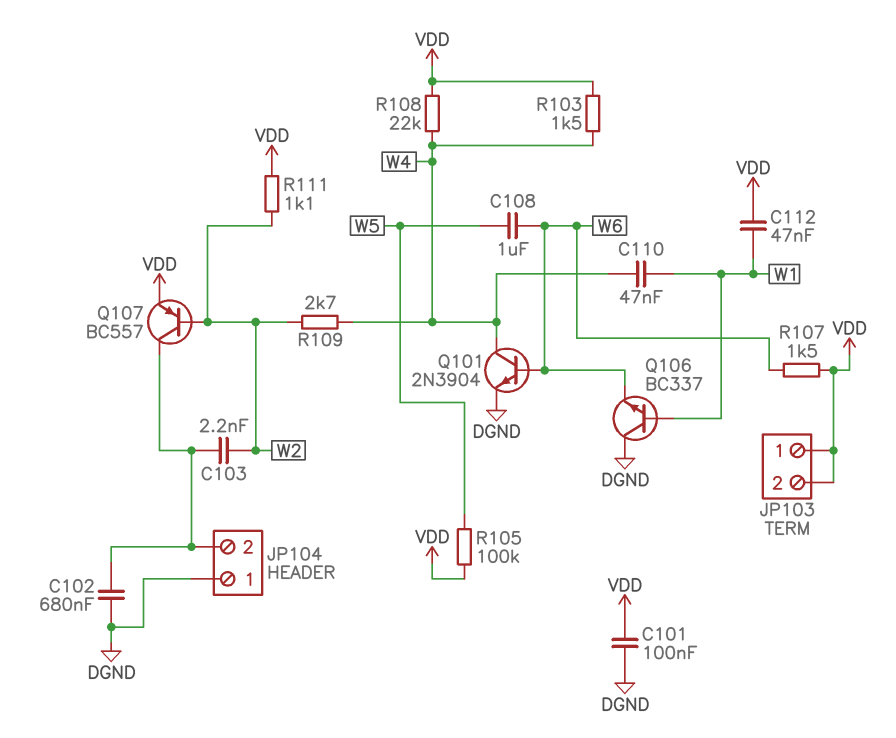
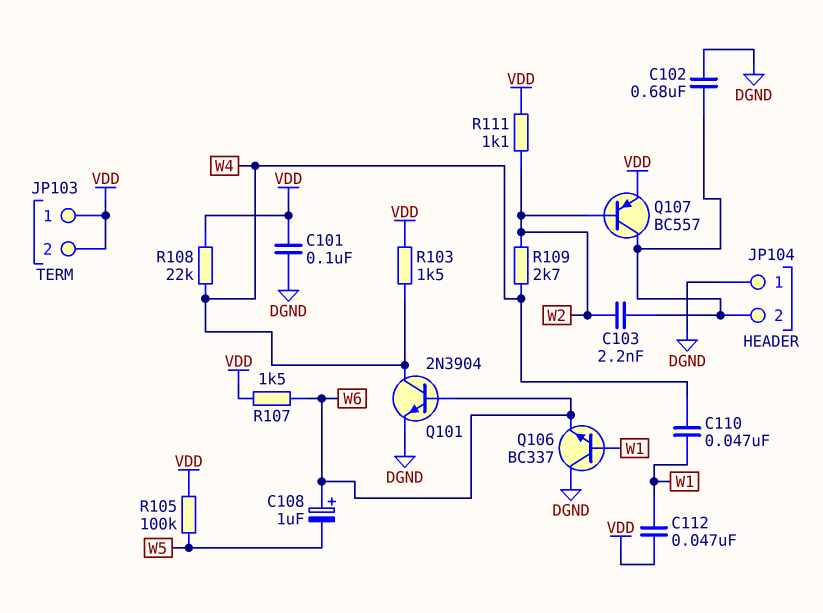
C108: 1uF (W5, W6) -> 1uF (plus W6, minus W5)

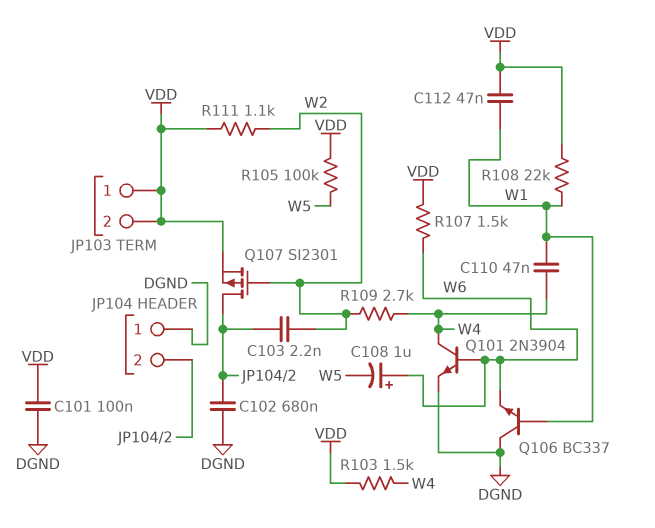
Q107: PNP BC557 (B W2, C JP104/2, E VDD) -> PMOS SI2301 (G W2, D JP104/2, S VDD)
R108: 22k (VDD, W4) -> 22k (VDD, W1)

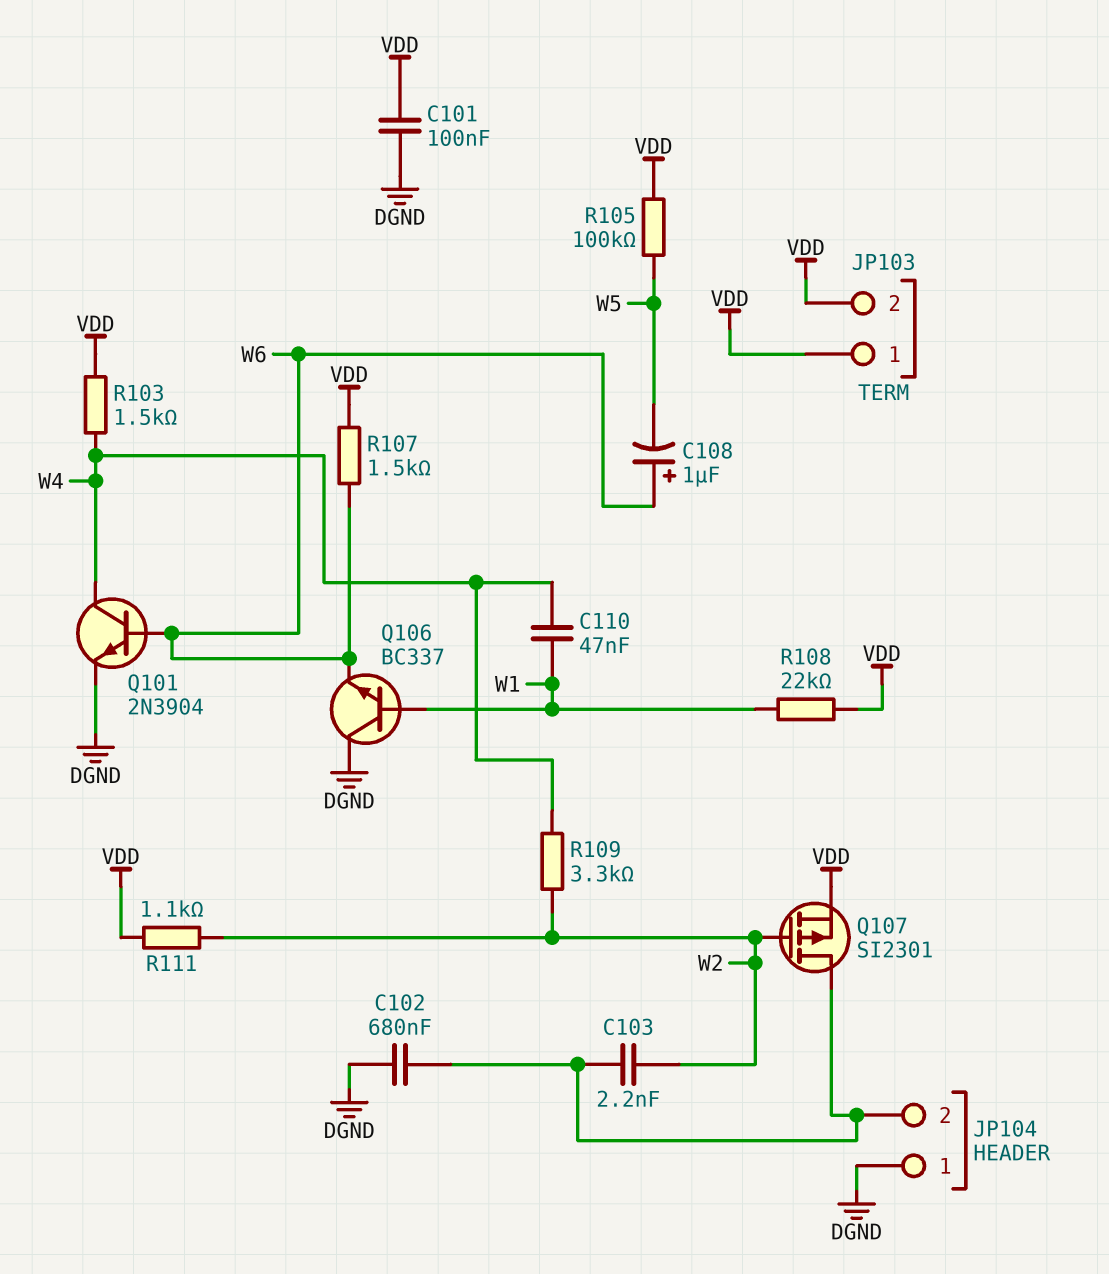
C112: 47nF (VDD, W1) -> none
R109: 2.7k (W2, W4) -> 3.3k (W2, W4)

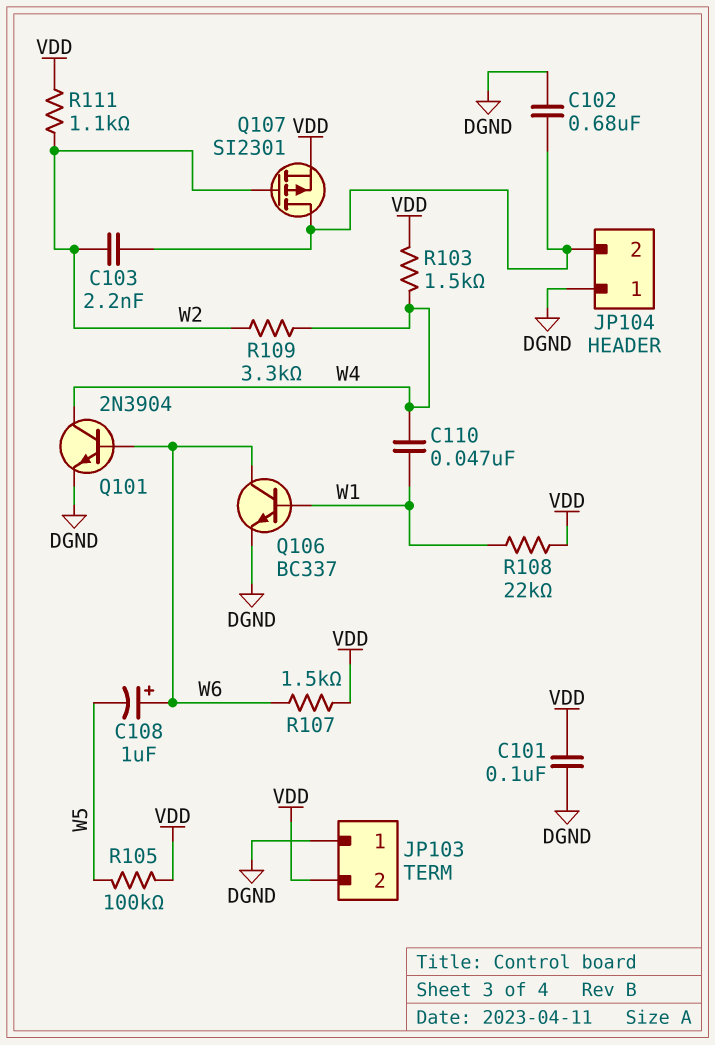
JP103 pin 1: VDD -> DGND
Q106: NPN BC337 (B W1, C DGND, E W6) -> NPN BC337 (B W1, C W6, E DGND)

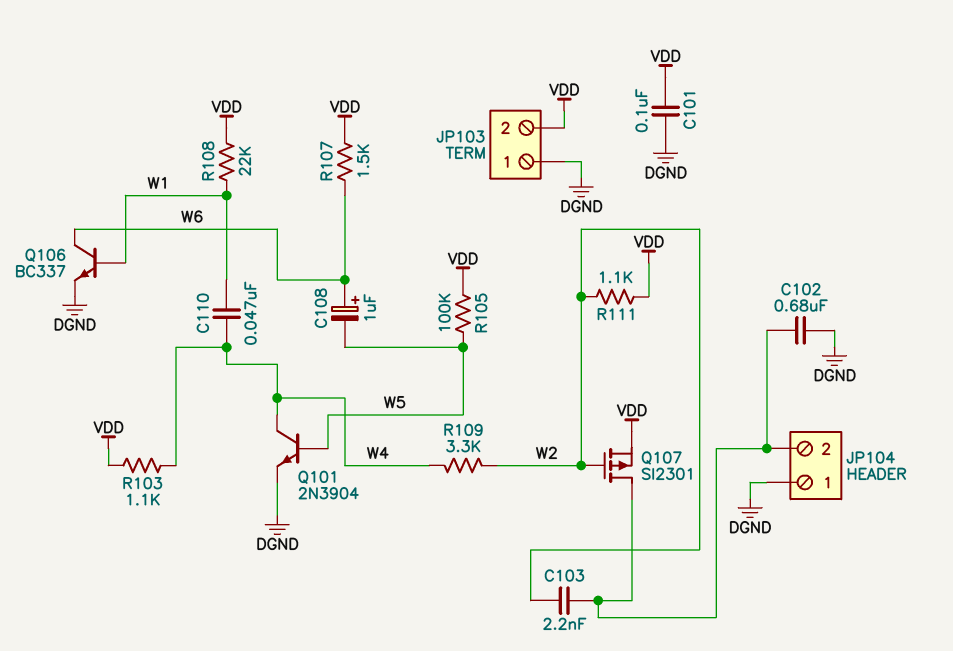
Q101: NPN 2N3904 (B W6, C W4, E DGND) -> NPN 2N3904 (B W5, C W4, E DGND)
R103: 1.5k (VDD, W4) -> 1.1k (VDD, W4)

